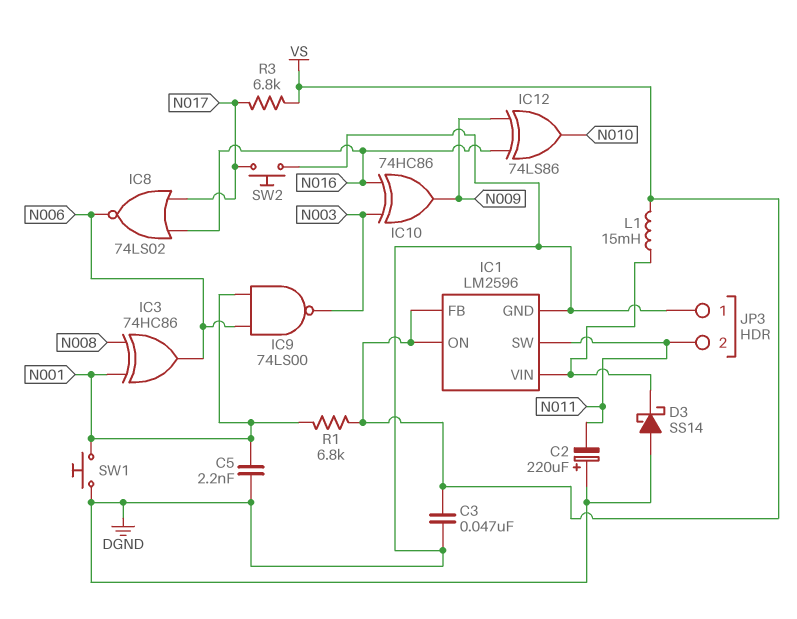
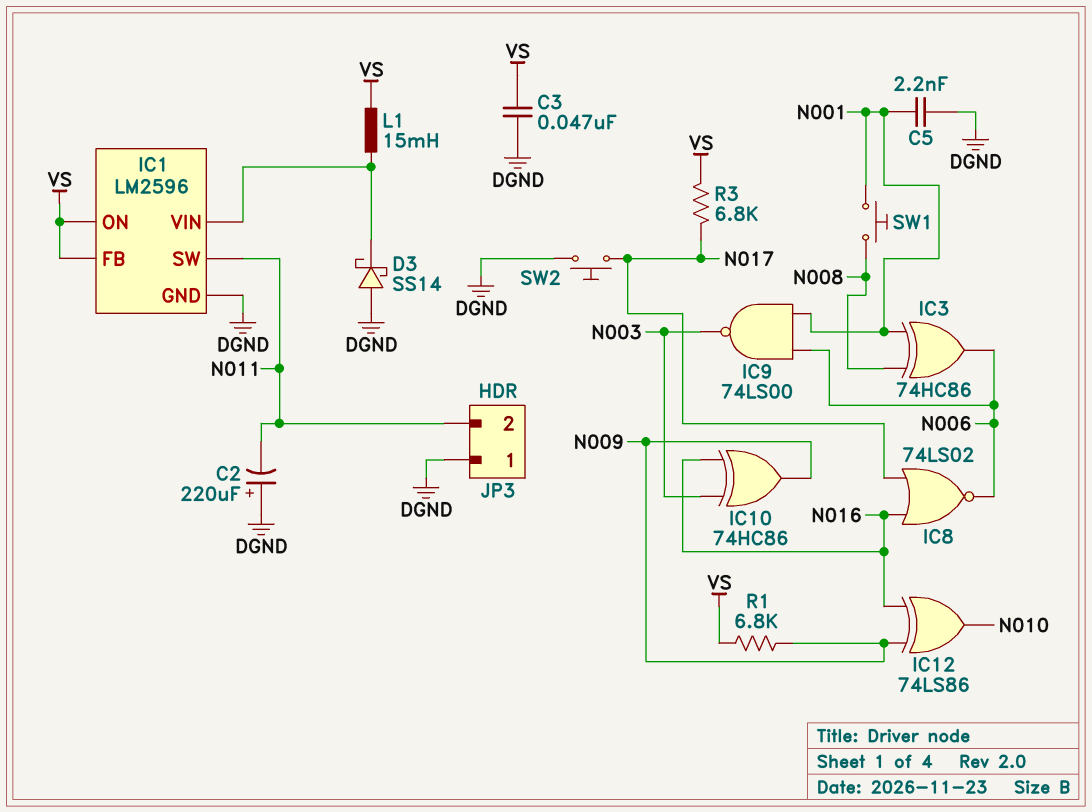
R1: 6.8k (N001, VS) -> 6.8k (N009, VS)
SW1: button (DGND, N001) -> button (N001, N008)

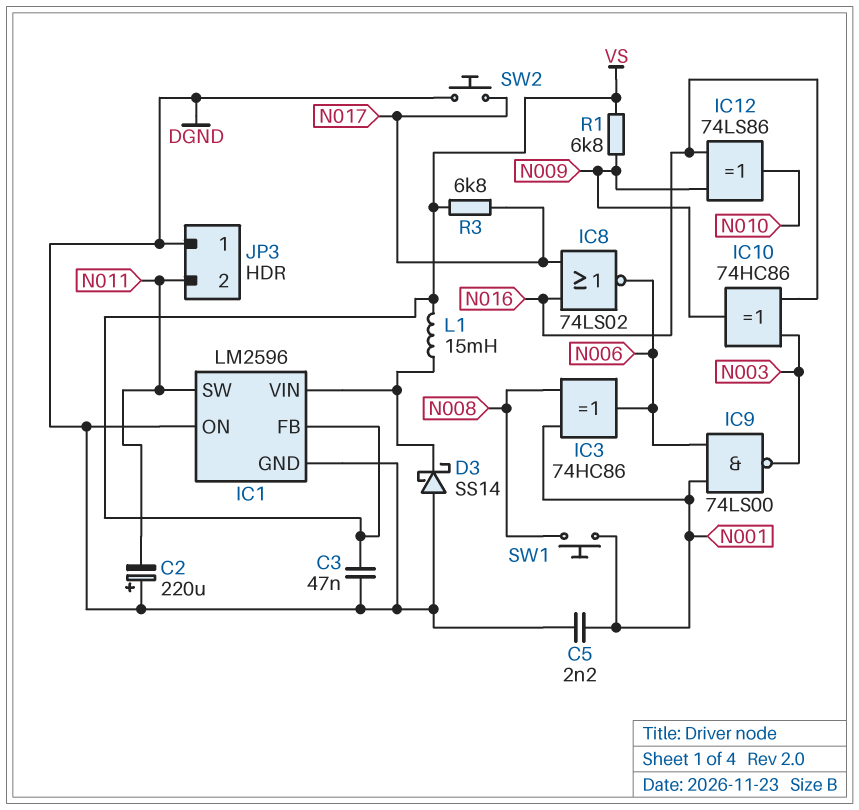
IC1 pin ON: VS -> DGND

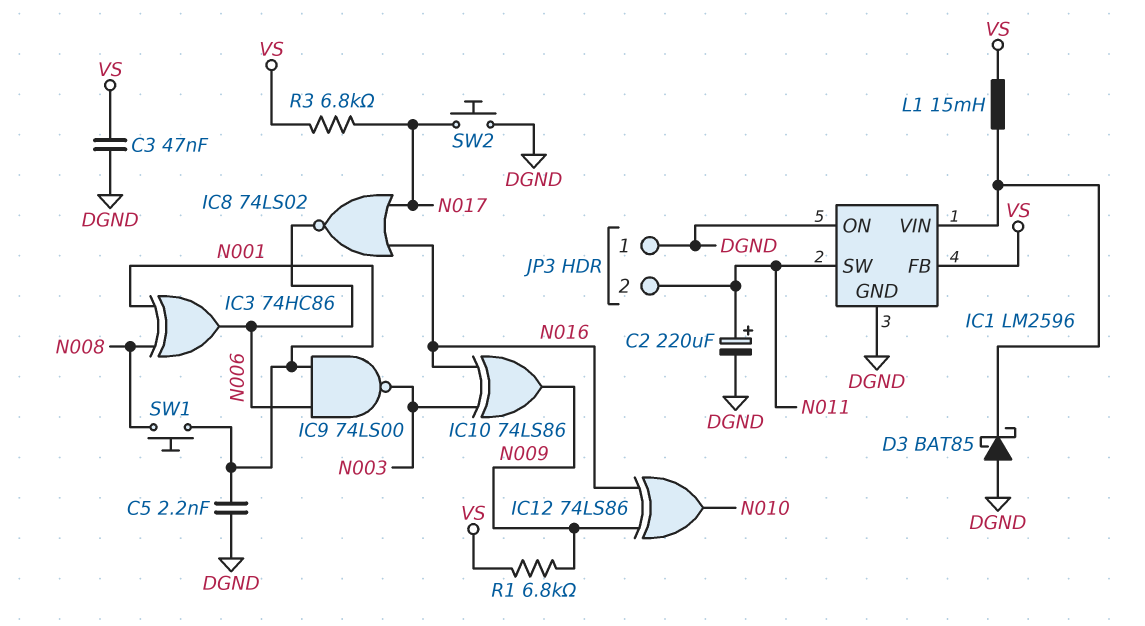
C2: 220uF (plus DGND, minus N011) -> 220uF (plus N011, minus DGND)
D3: schottky SS14 (A DGND, K IC1/VIN) -> schottky BAT85 (A DGND, K IC1/VIN)
IC10: XOR 74HC86 (in N003, in N016, out N009) -> XOR 74LS86 (in N003, in N016, out N009)

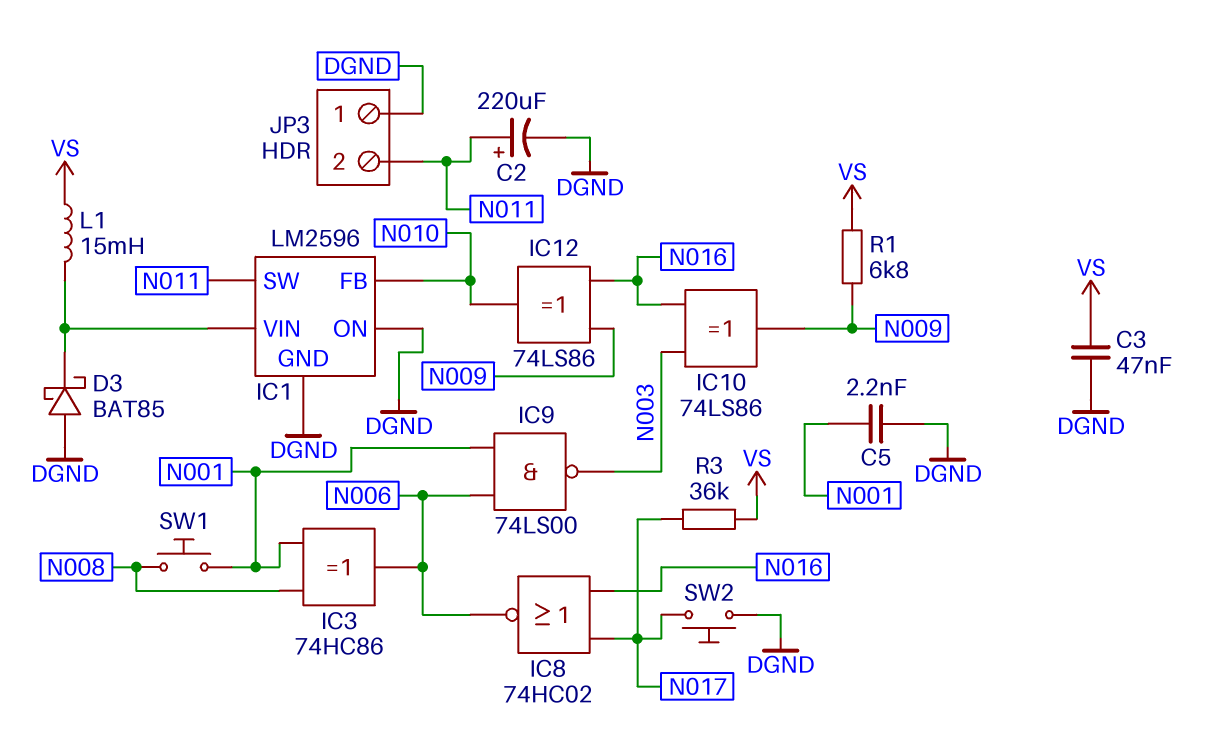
IC1 pin FB: VS -> N010
IC8: NOR 74LS02 (in N016, in N017, out N006) -> NOR 74HC02 (in N016, in N017, out N006)
R3: 6.8k (N017, VS) -> 36k (N017, VS)

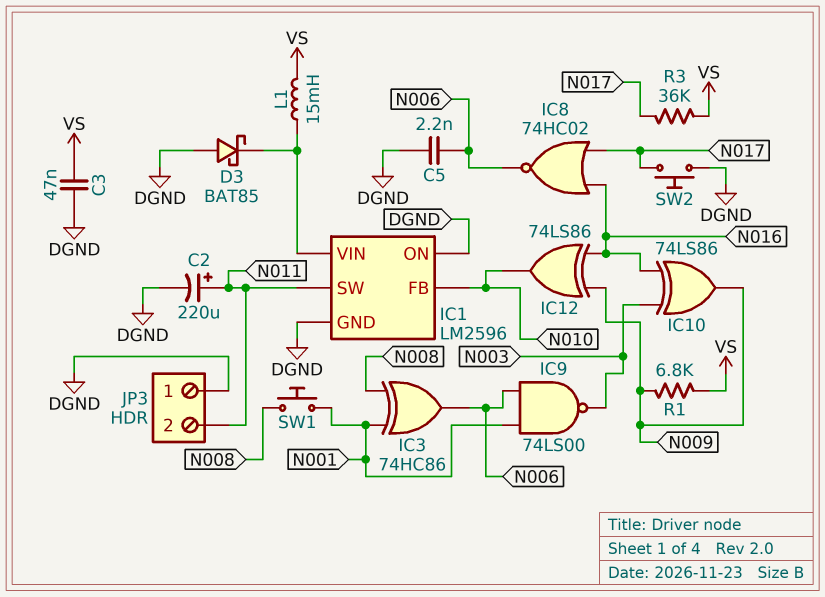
C5: 2.2nF (DGND, N001) -> 2.2nF (DGND, N006)

